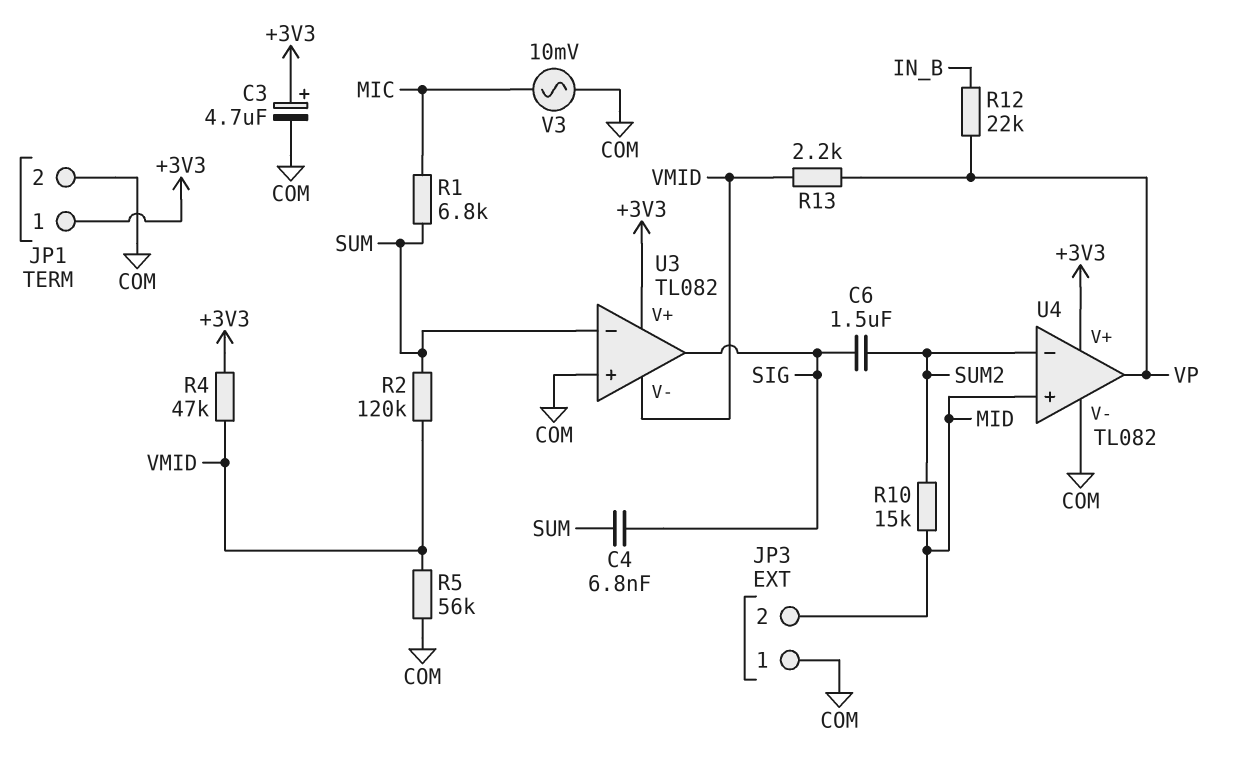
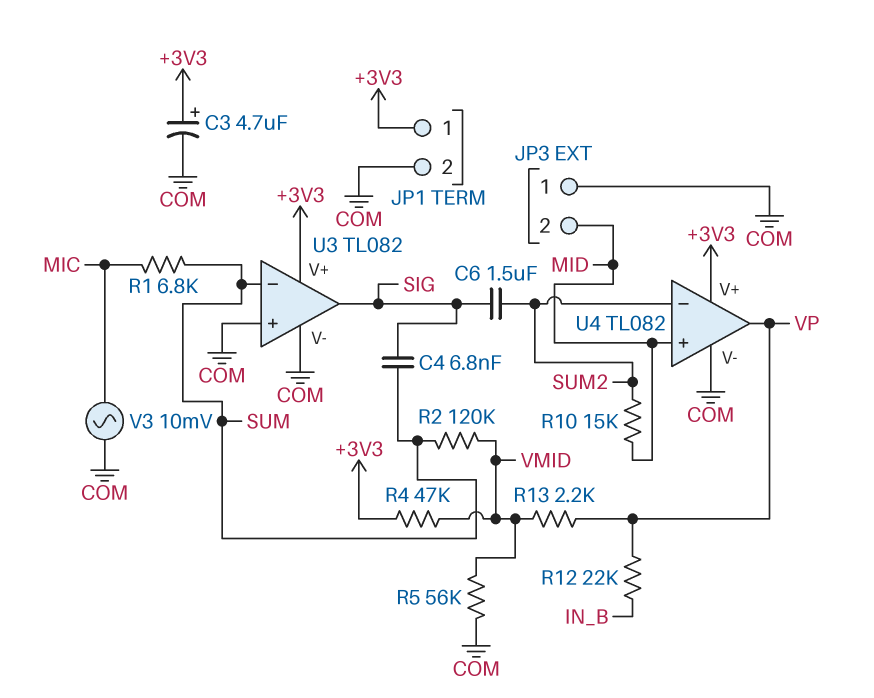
U3 pin V-: VMID -> COM

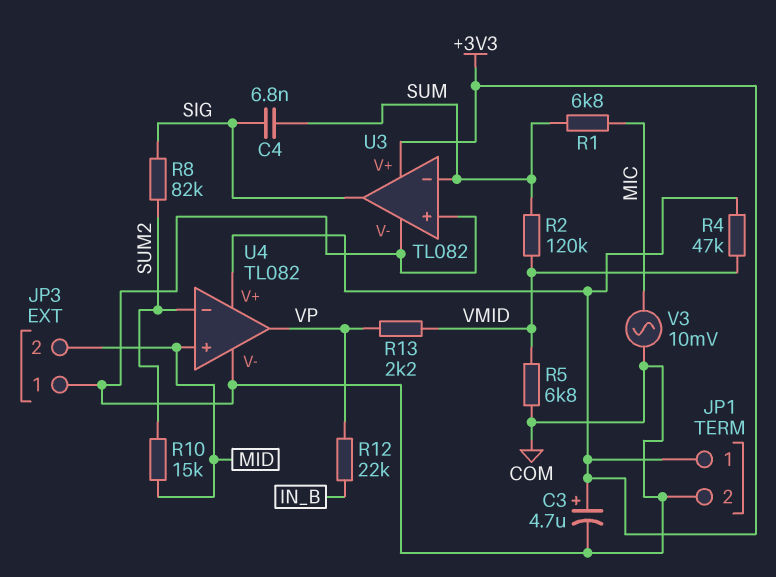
C6: 1.5uF (SIG, SUM2) -> none
R5: 56k (COM, VMID) -> 6.8k (COM, VMID)
R8: none -> 82k (SIG, SUM2)

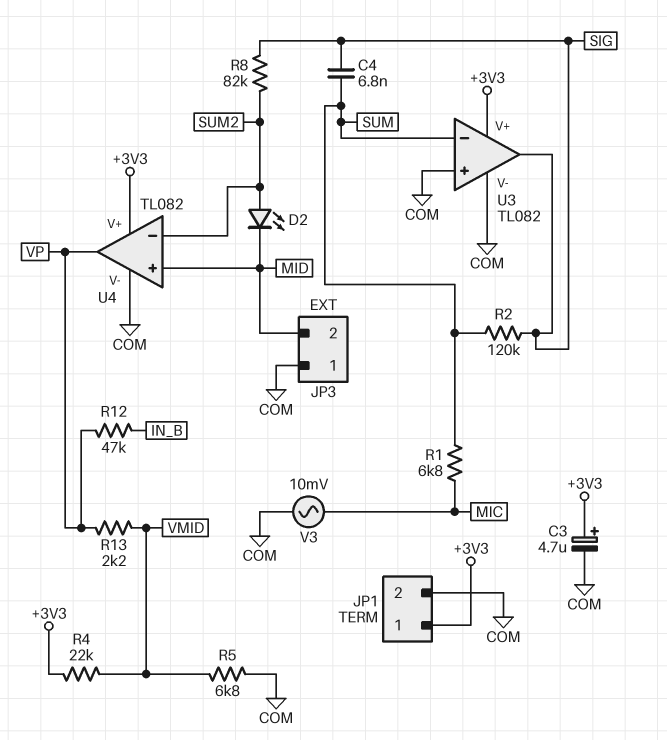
D2: none -> LED (A SUM2, K MID)
R2: 120k (SUM, VMID) -> 120k (SIG, SUM)
R4: 47k (+3V3, VMID) -> 22k (+3V3, VMID)
R10: 15k (MID, SUM2) -> none
R12: 22k (IN_B, VP) -> 47k (IN_B, VP)

